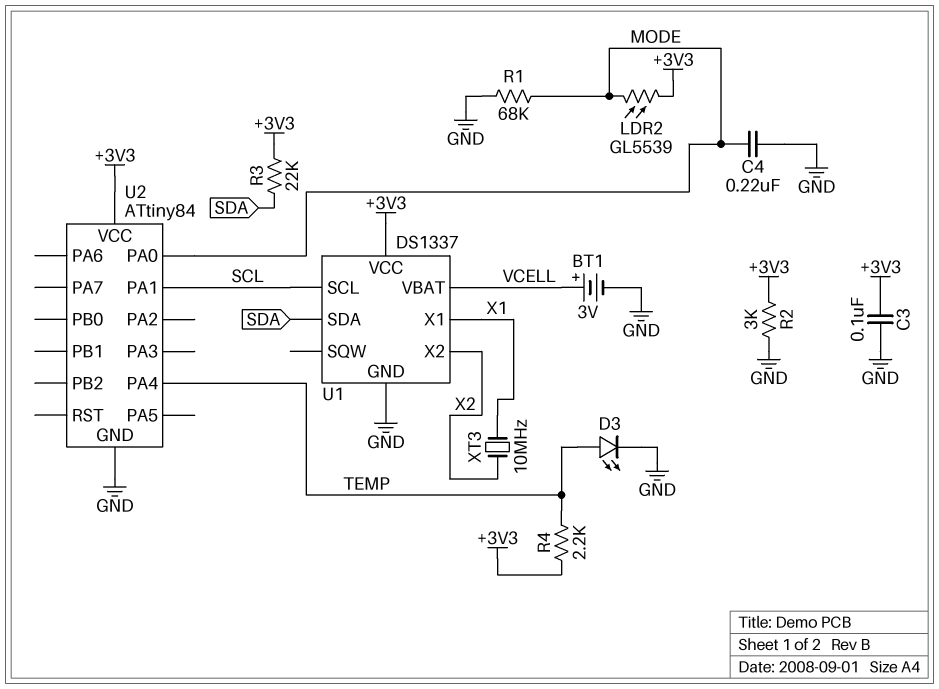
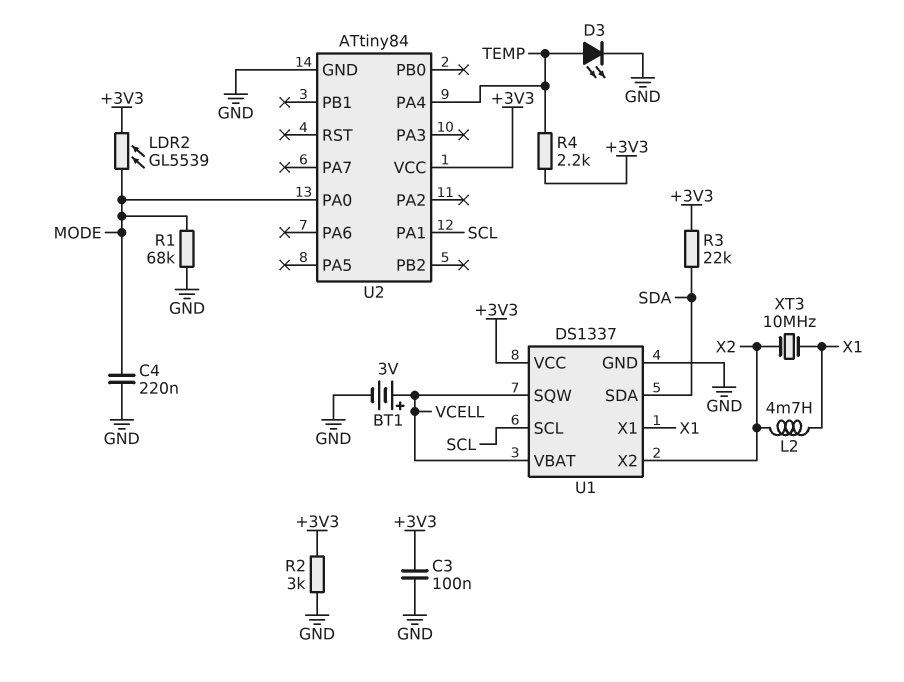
L2: none -> 4.7mH (X1, X2)
U1 pin SQW: none -> VCELL

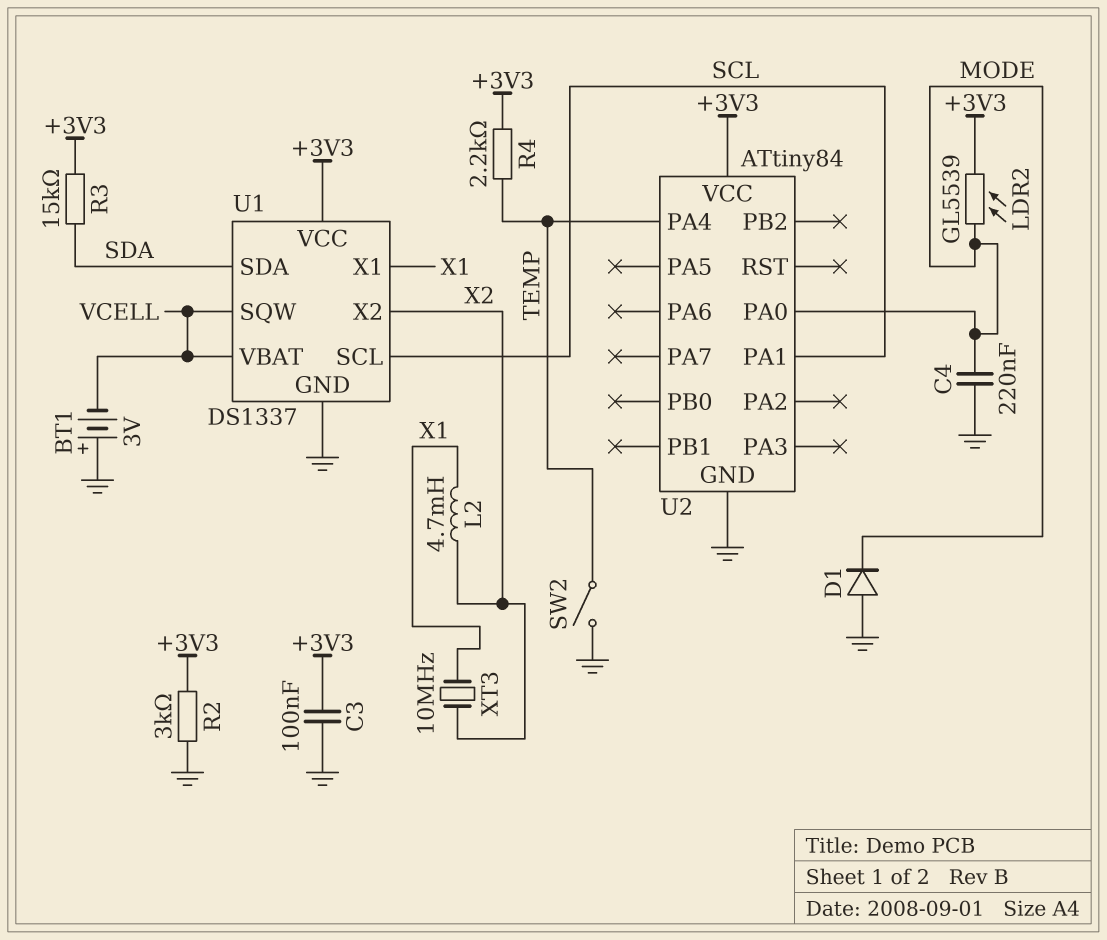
BT1: 3V (plus VCELL, minus GND) -> 3V (plus GND, minus VCELL)
D1: none -> diode (A GND, K MODE)
D3: LED (A TEMP, K GND) -> none
R1: 68k (GND, MODE) -> none
R3: 22k (+3V3, SDA) -> 15k (+3V3, SDA)
SW2: none -> switch (GND, TEMP)

